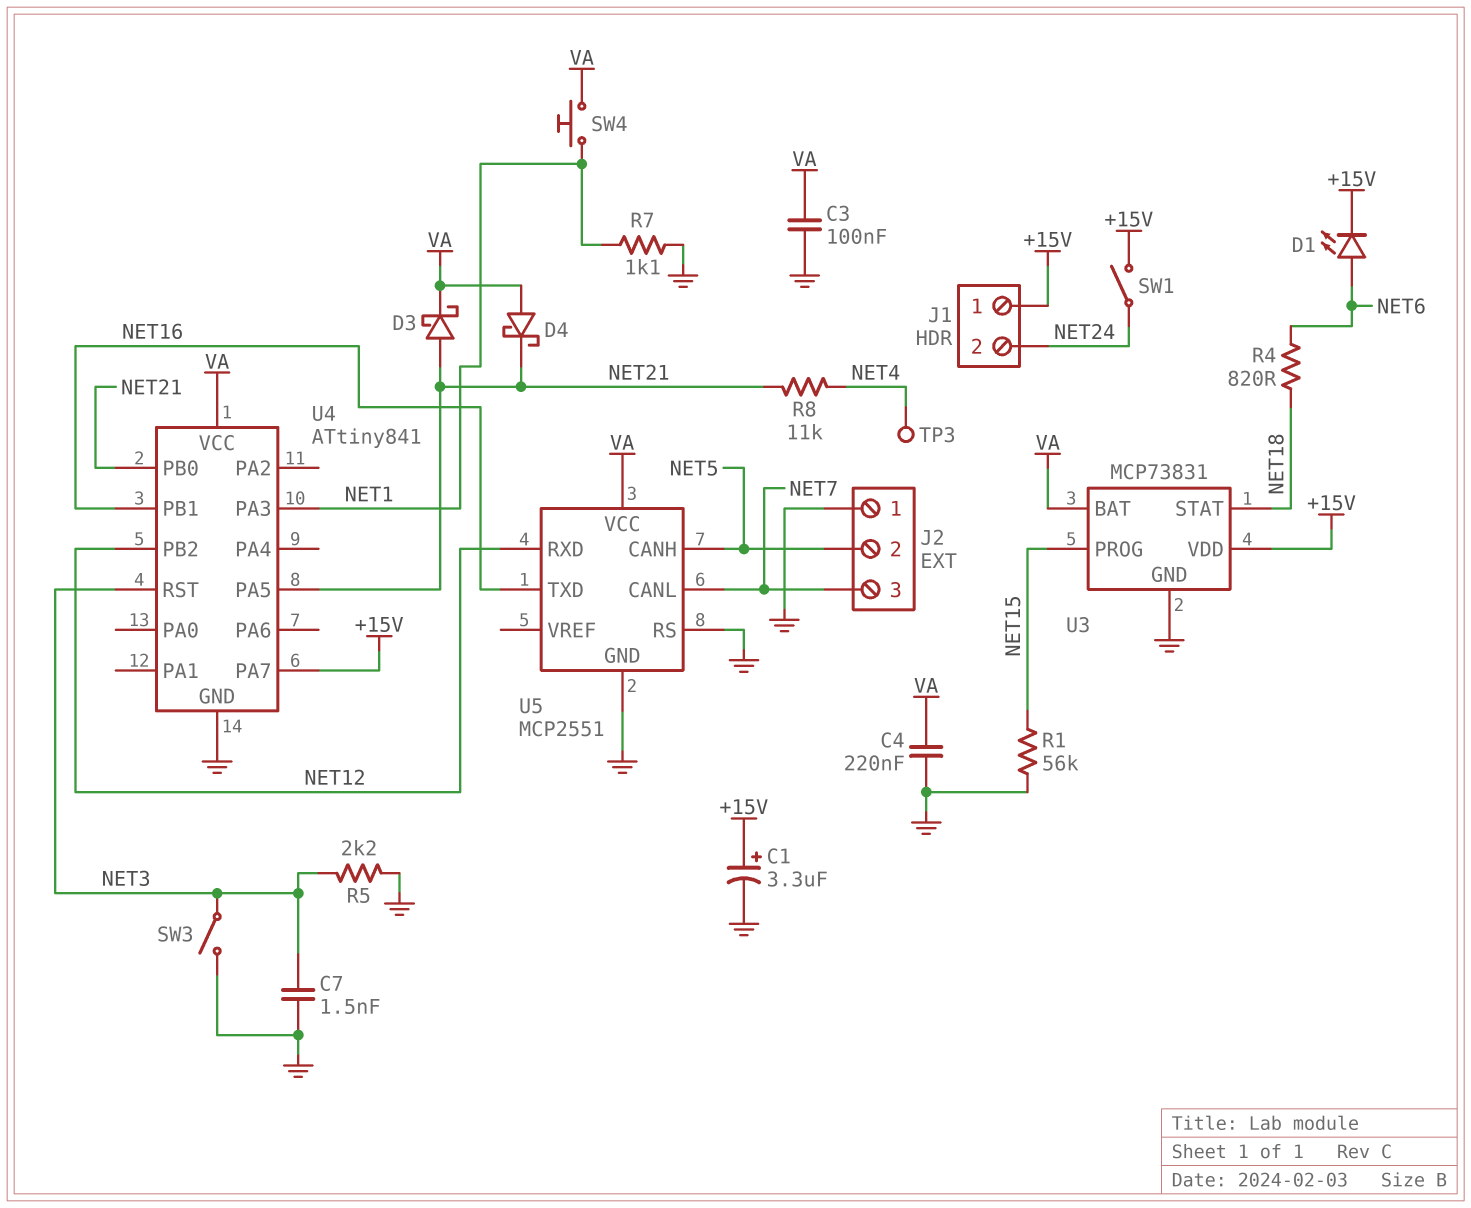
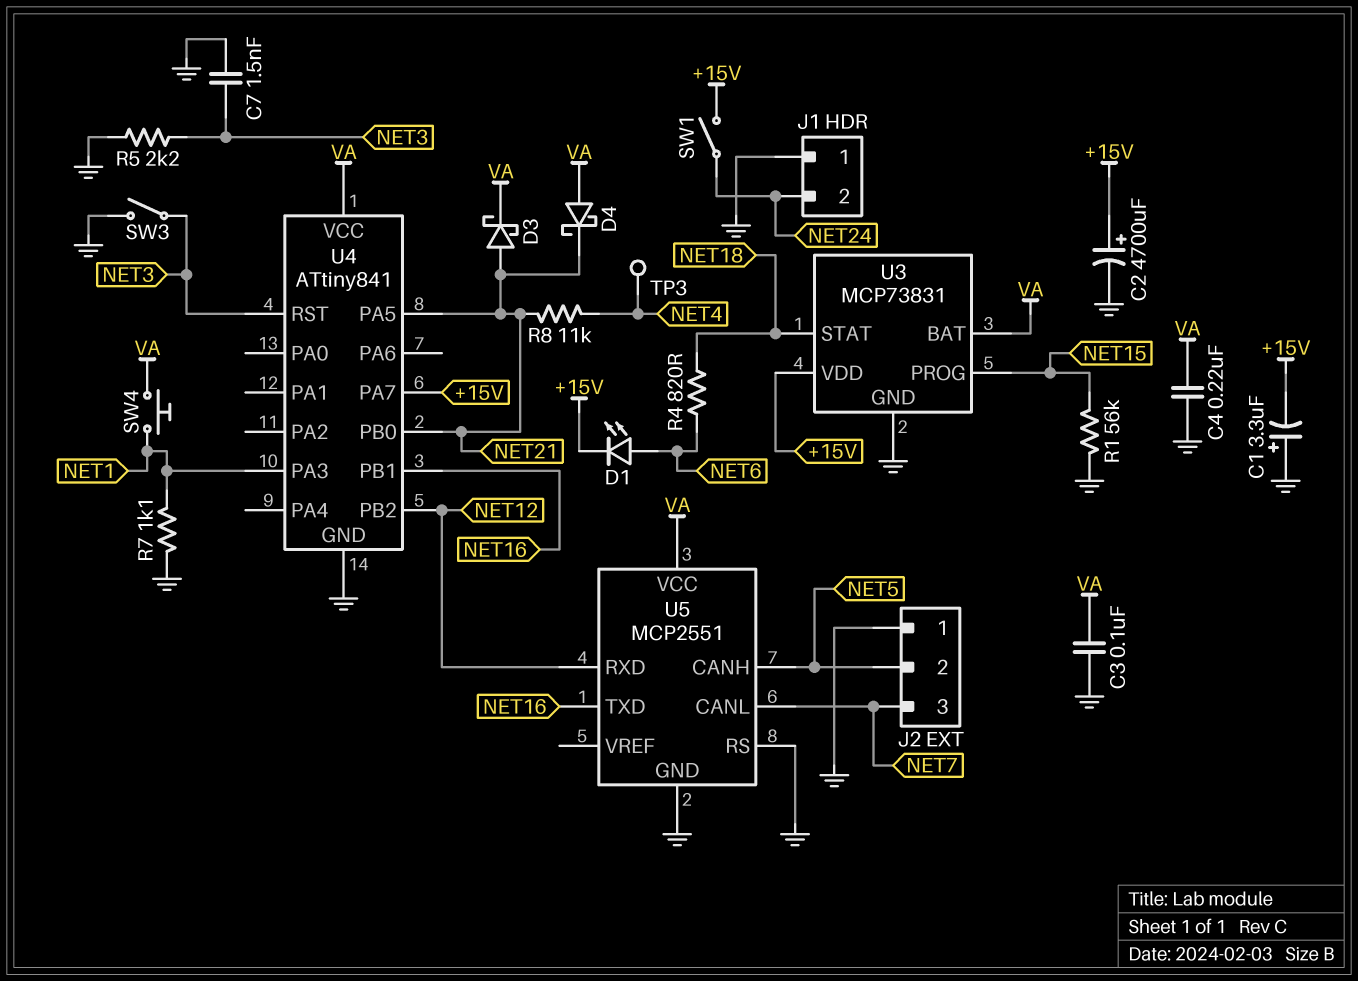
C1: 3.3uF (plus +15V, minus GND) -> 3.3uF (plus GND, minus +15V)
C2: none -> 4700uF (plus +15V, minus GND)
J1 pin 1: +15V -> GND

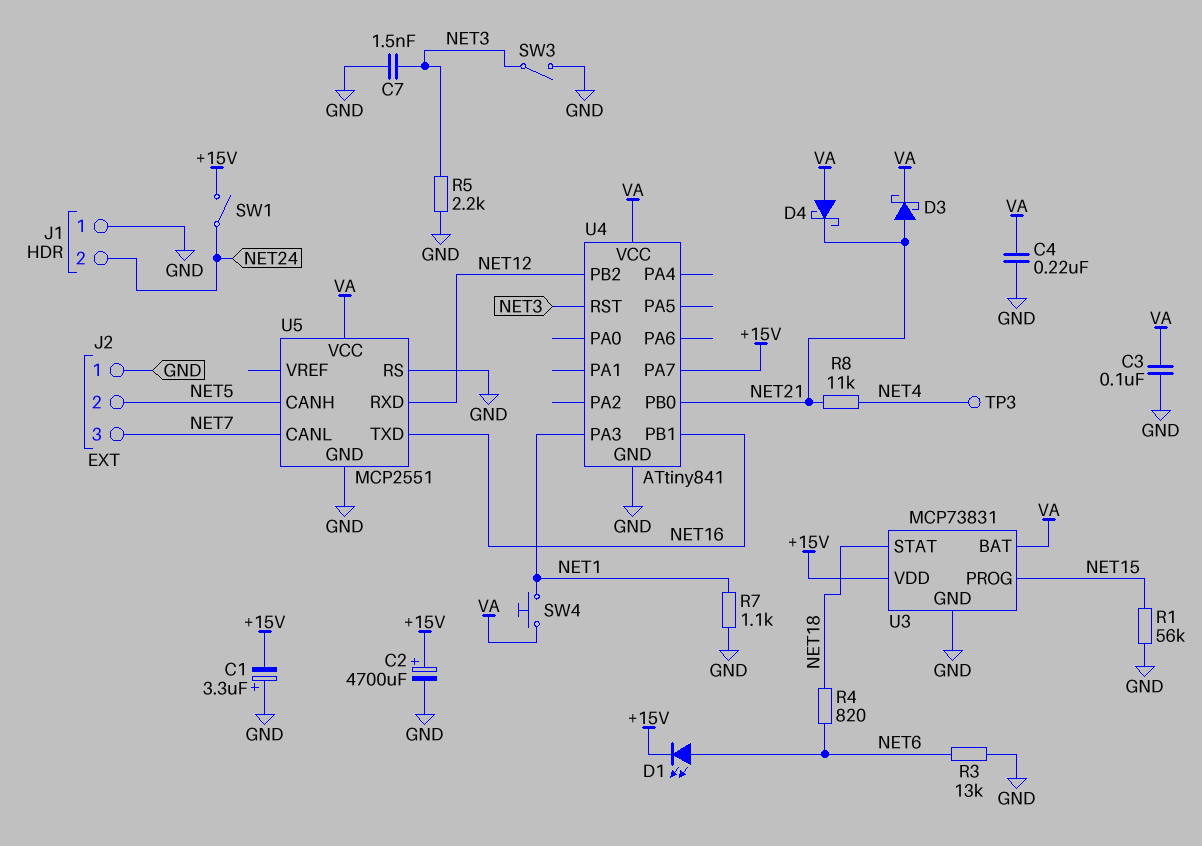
R3: none -> 13k (GND, NET6)
U4 pin PA5: NET21 -> none

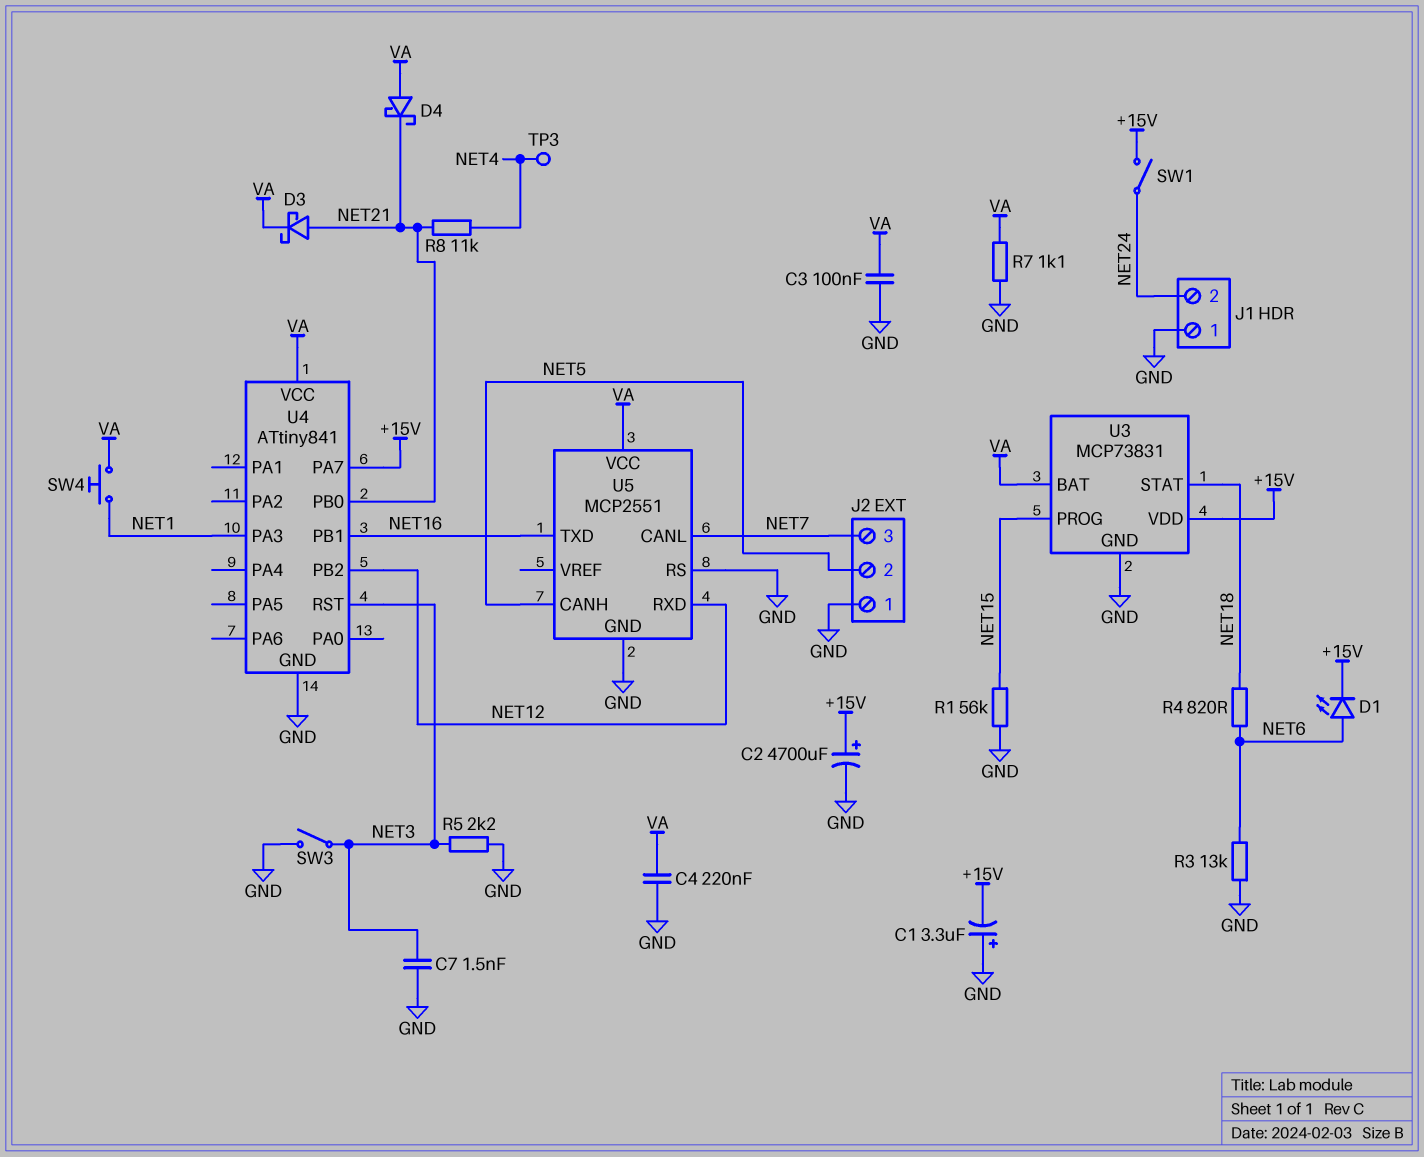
R7: 1.1k (GND, NET1) -> 1.1k (GND, VA)

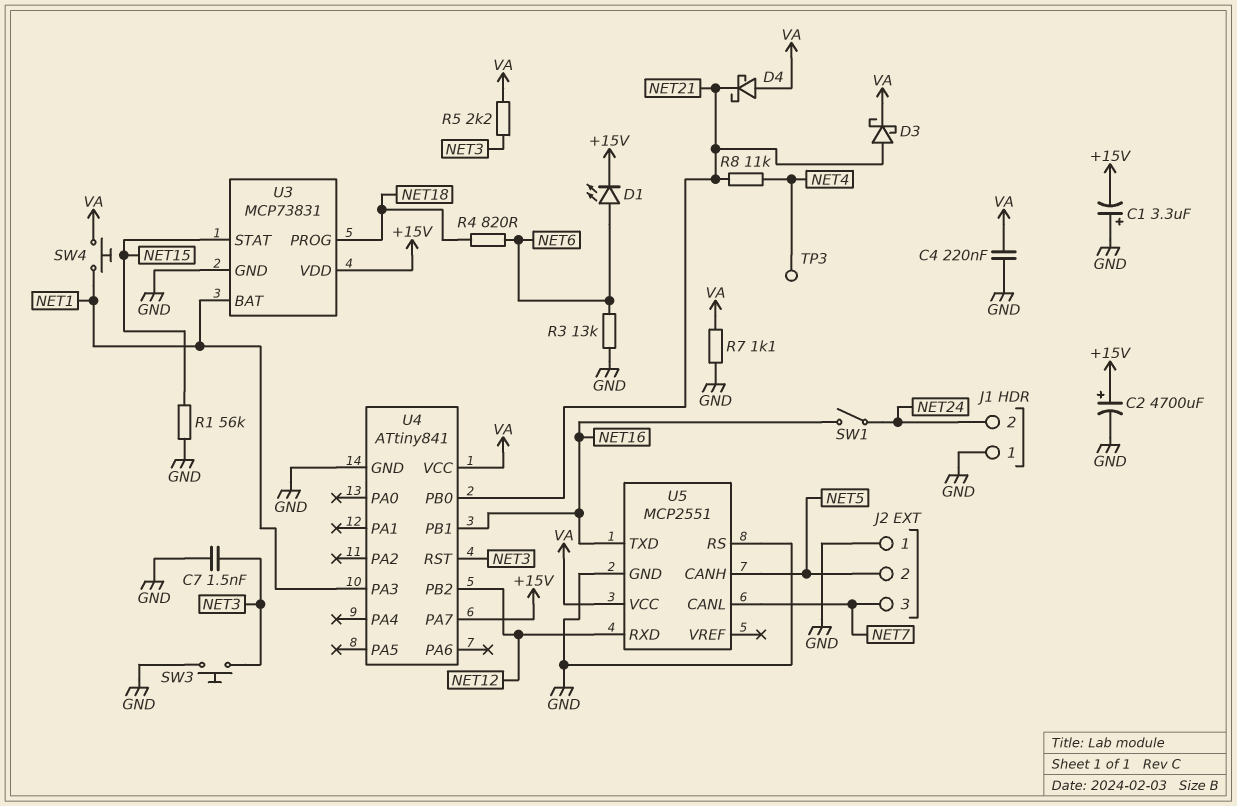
C3: 100nF (GND, VA) -> none
R5: 2.2k (GND, NET3) -> 2.2k (NET3, VA)
SW1: switch (+15V, NET24) -> switch (NET16, NET24)
SW3: switch (GND, NET3) -> button (GND, NET3)
U3 pin BAT: VA -> NET1
U3 pin PROG: NET15 -> NET18
U3 pin STAT: NET18 -> NET15

